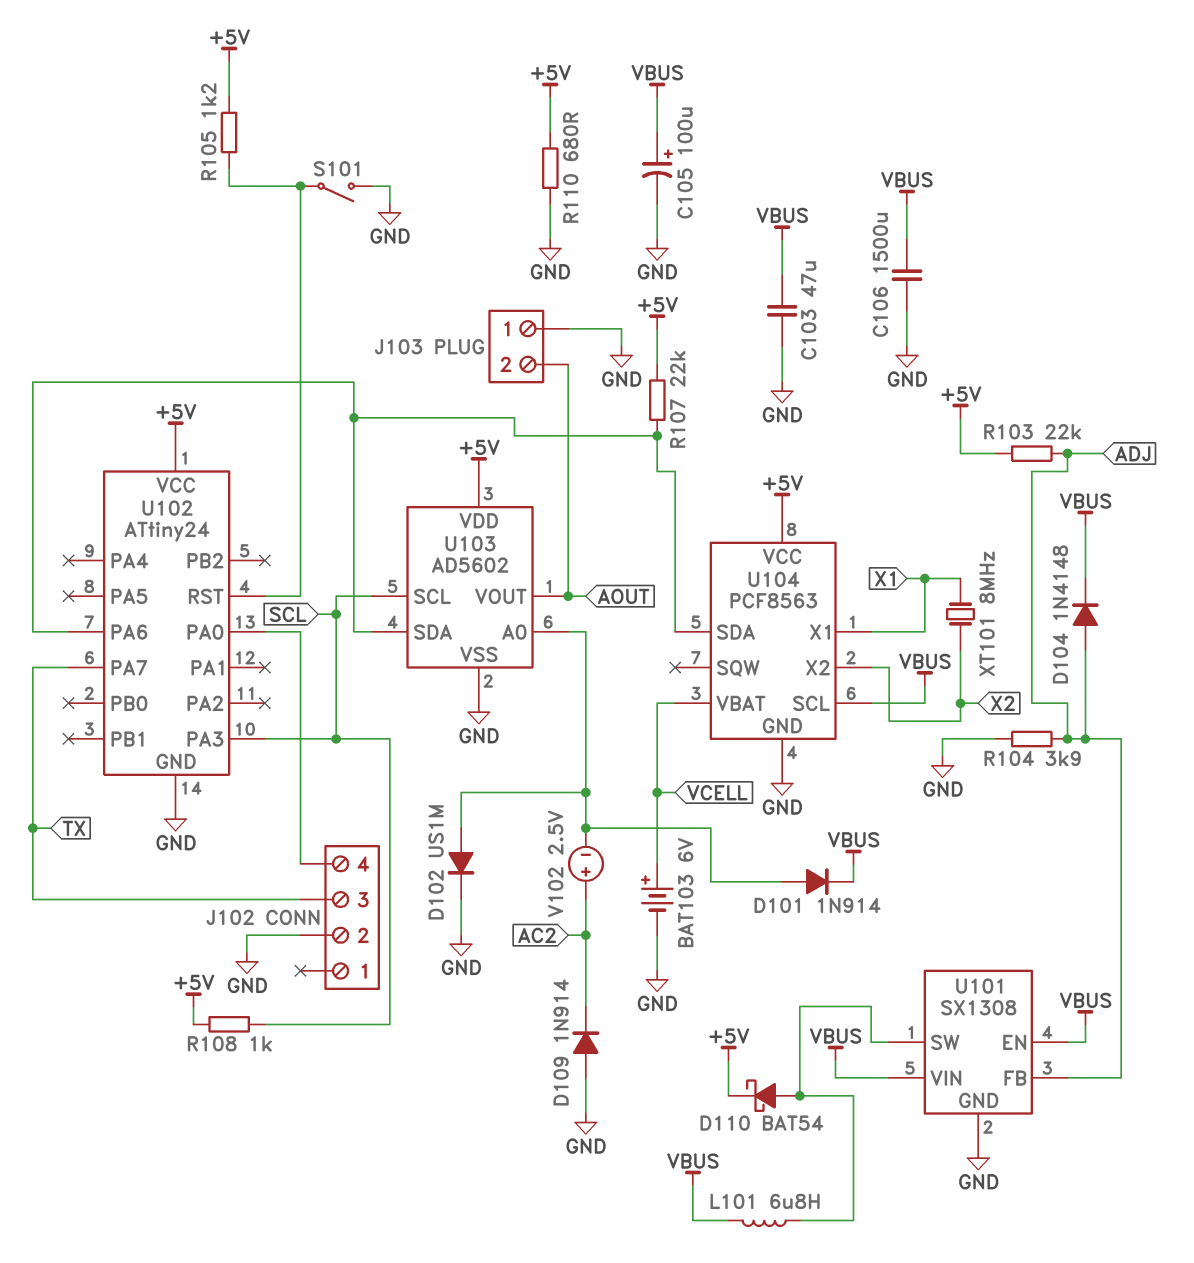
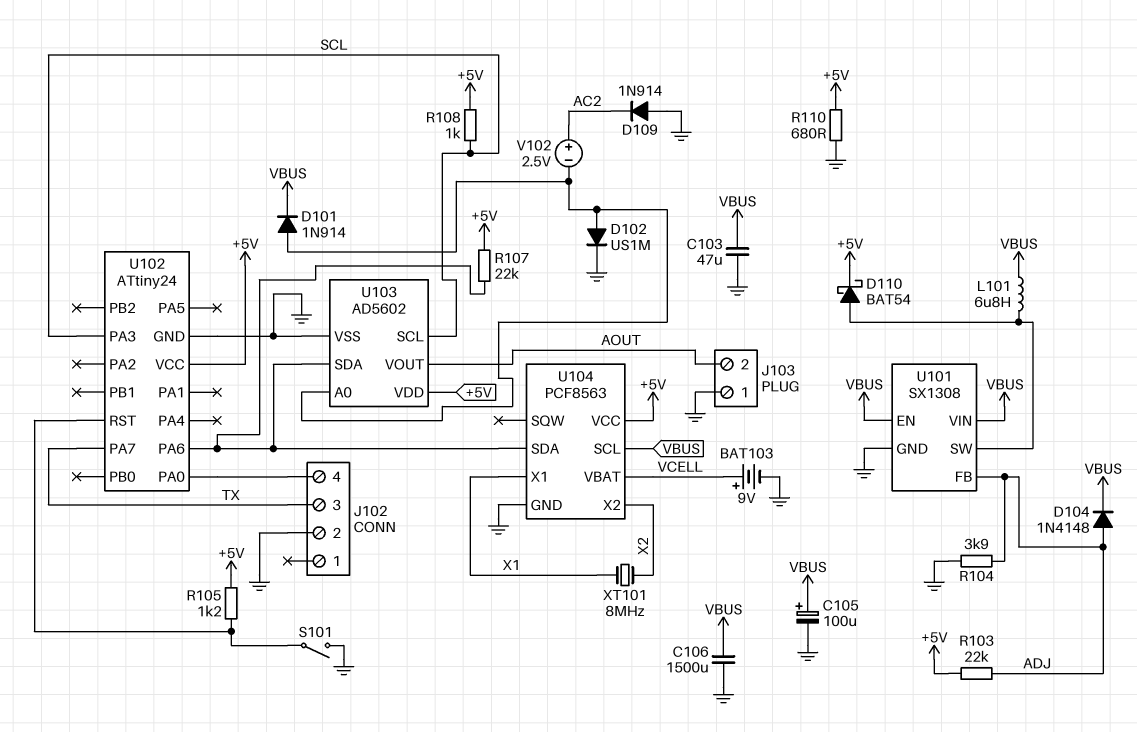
BAT103: 6V (plus VCELL, minus GND) -> 9V (plus VCELL, minus GND)

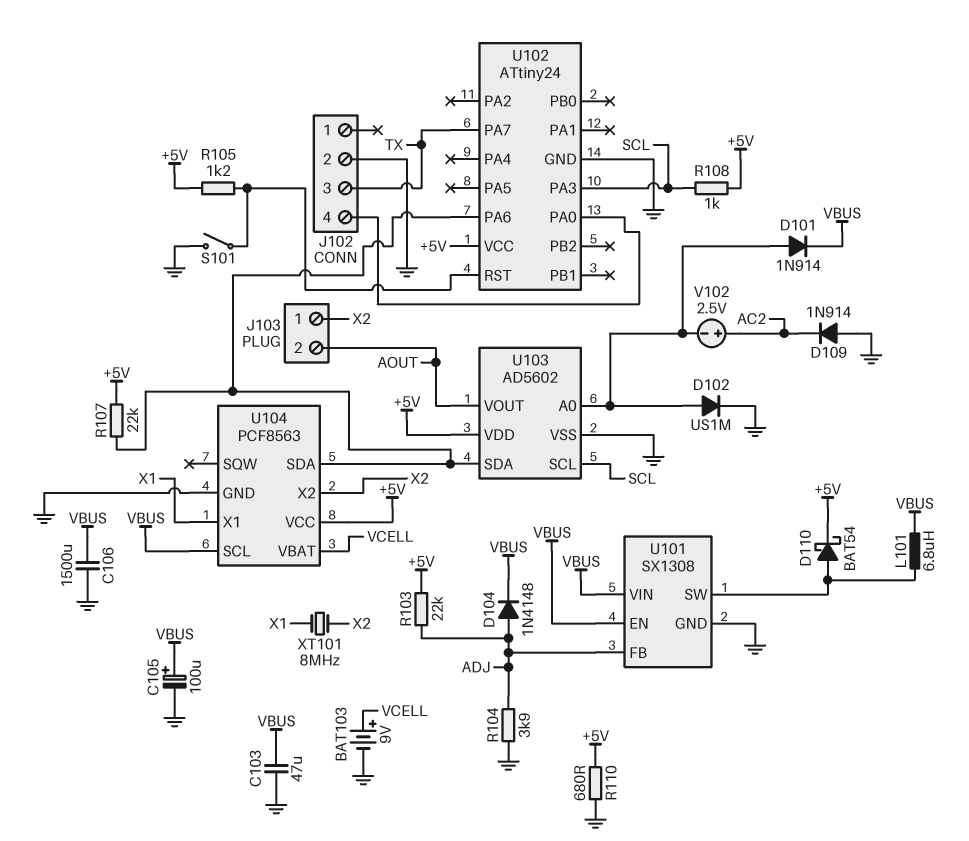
J103 pin 1: GND -> X2

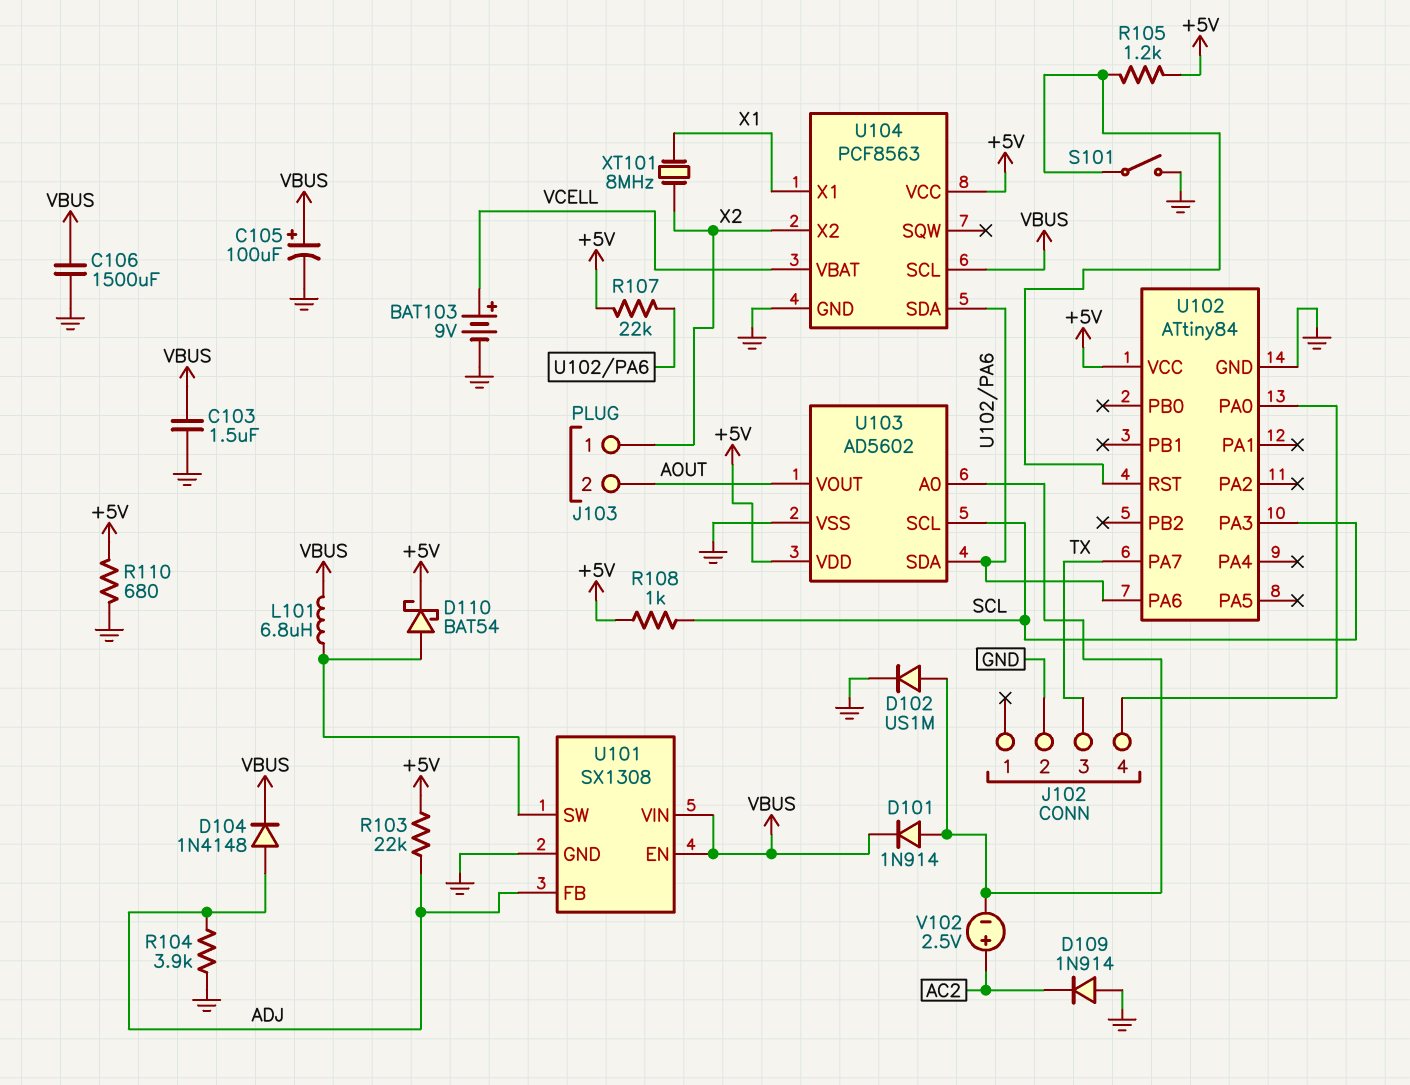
C103: 47uF (GND, VBUS) -> 1.5uF (GND, VBUS)
U102: ATtiny24 -> ATtiny84

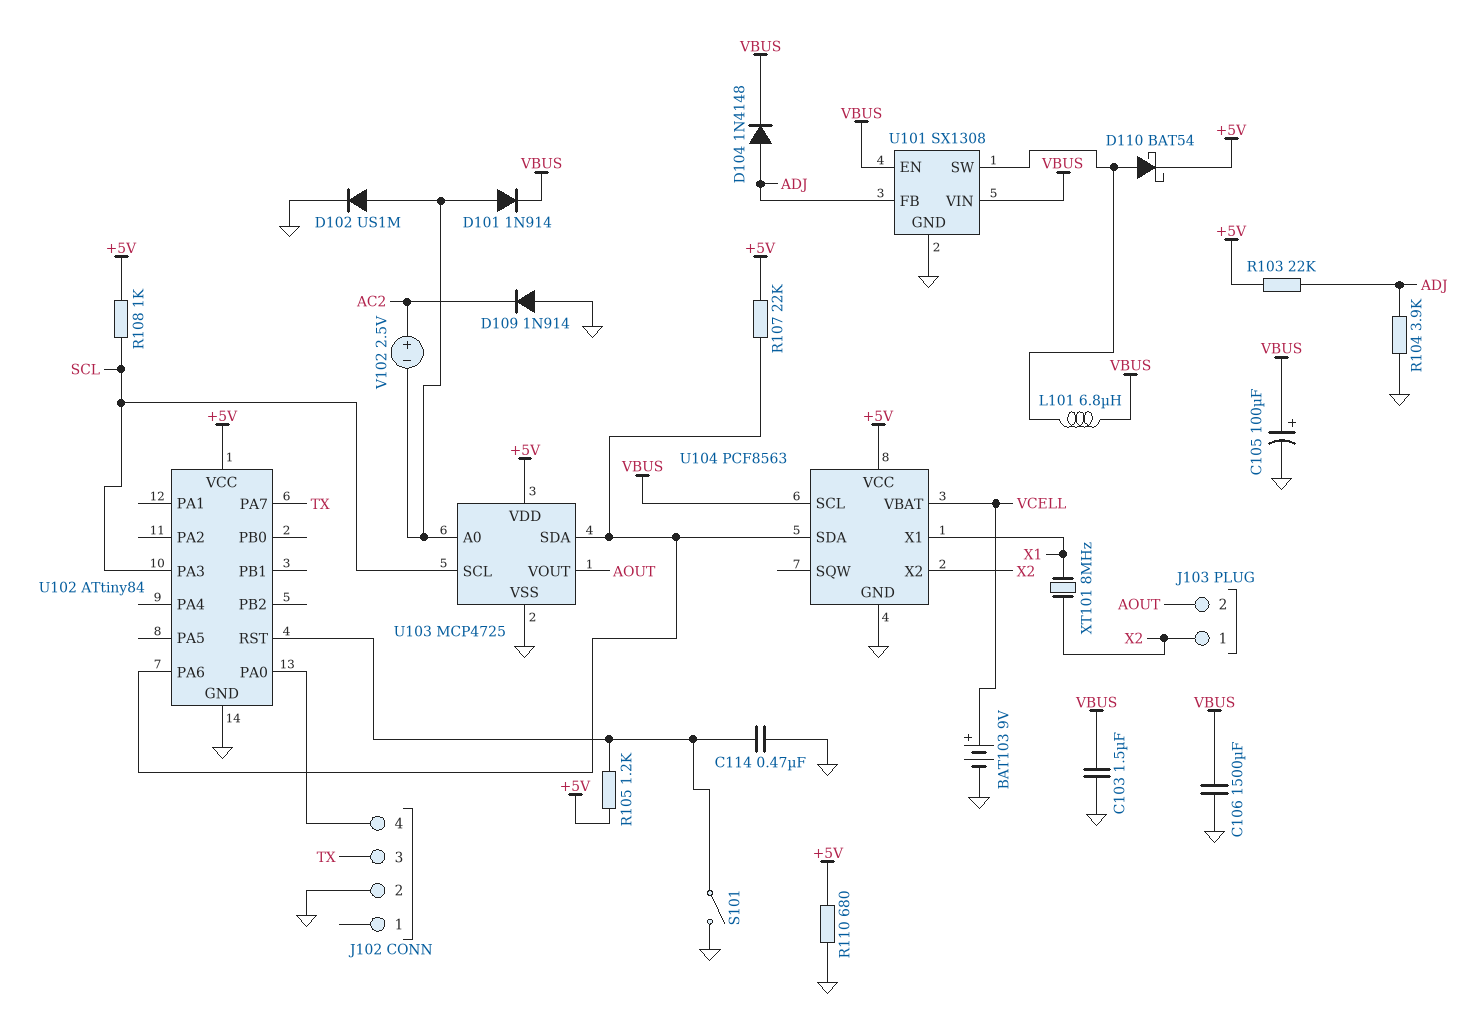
C114: none -> 470nF (GND, U102/RST)
U103: AD5602 -> MCP4725

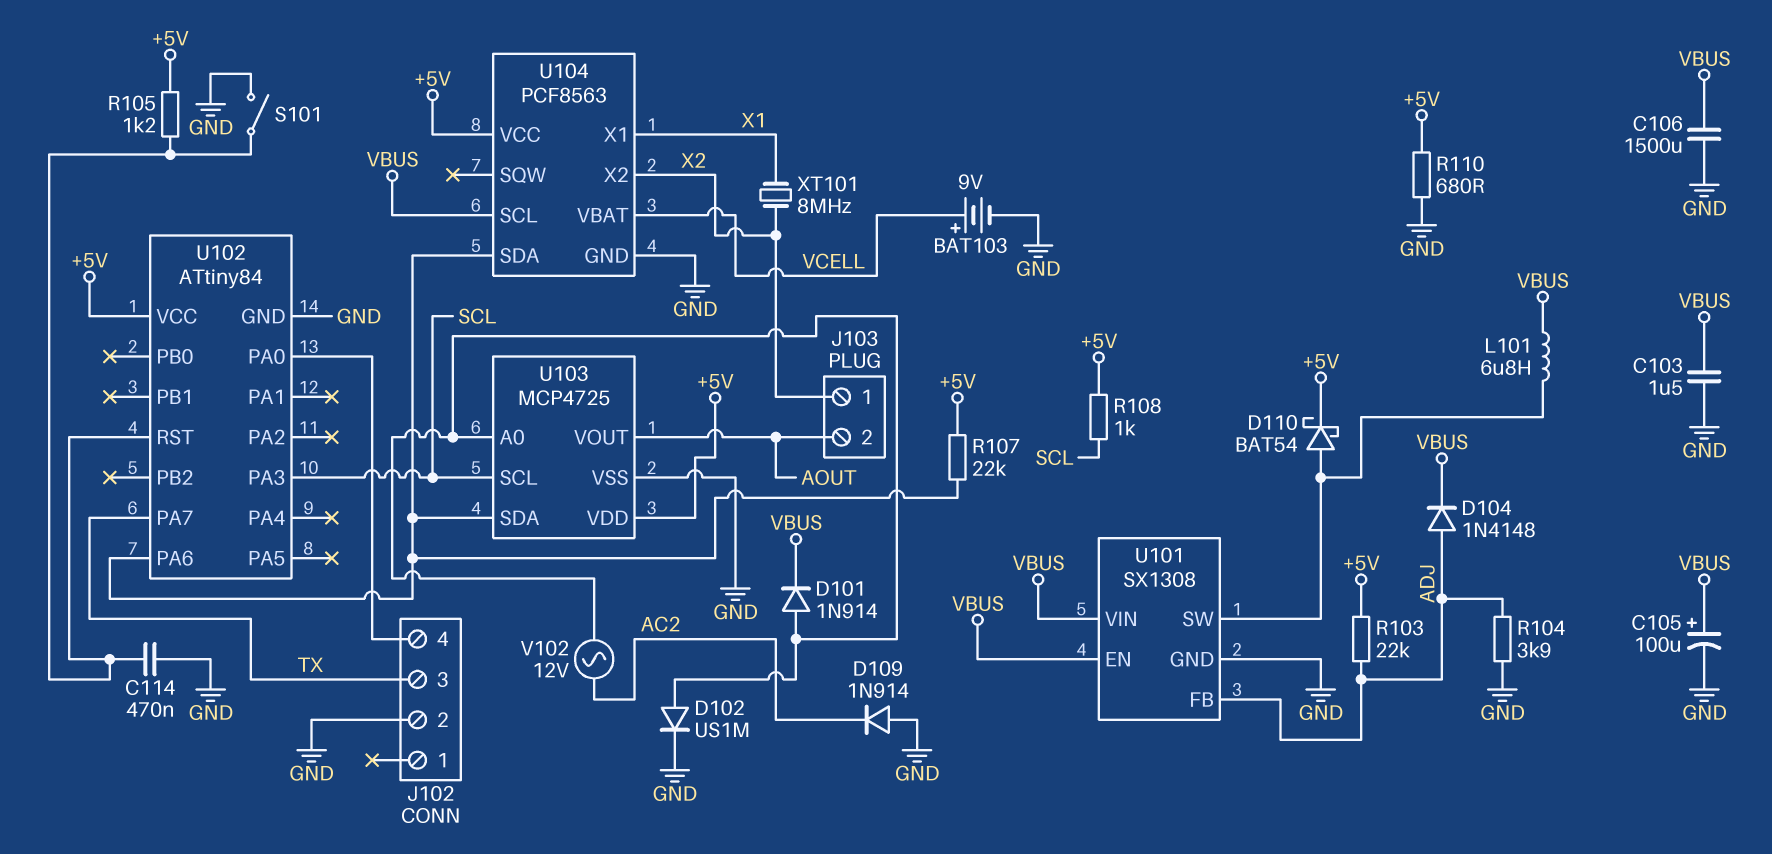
V102: 2.5V (plus AC2, minus U103/A0) -> AC 12V (AC2, U103/A0)

